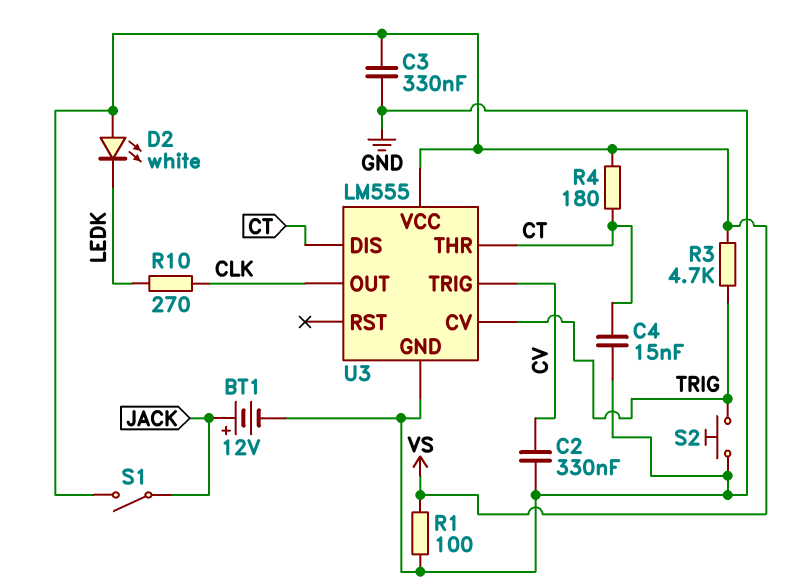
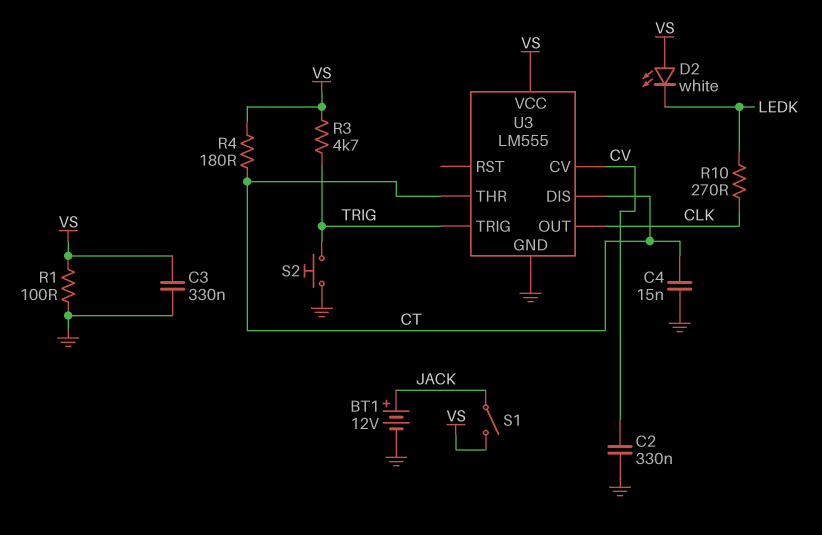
U3 pin CV: TRIG -> CV
U3 pin TRIG: CV -> TRIG

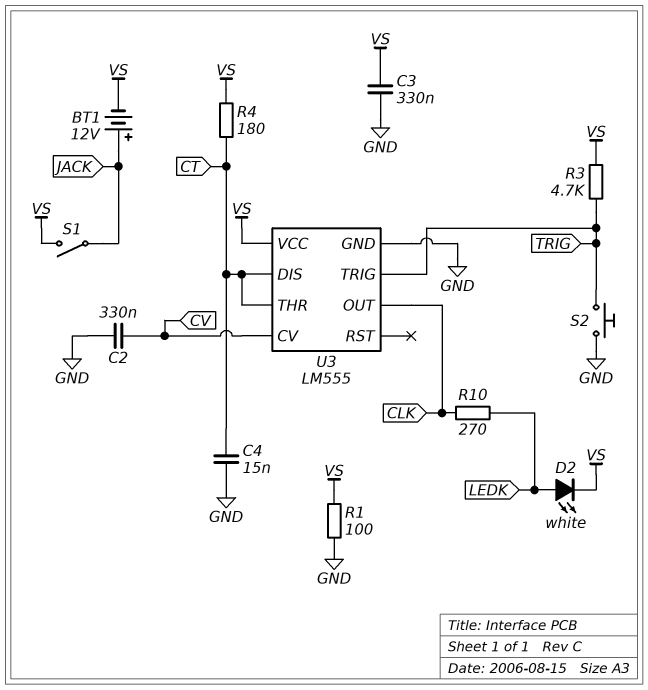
BT1: 12V (plus JACK, minus GND) -> 12V (plus JACK, minus VS)
D2: LED white (A VS, K LEDK) -> LED white (A LEDK, K VS)

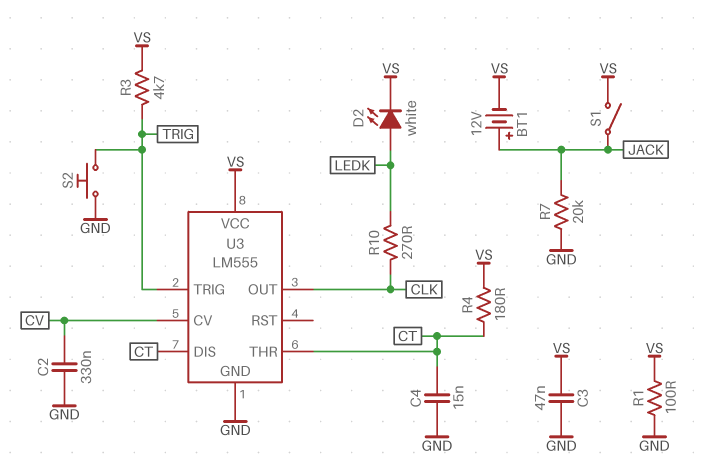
C3: 330nF (GND, VS) -> 47nF (GND, VS)
R7: none -> 20k (GND, JACK)

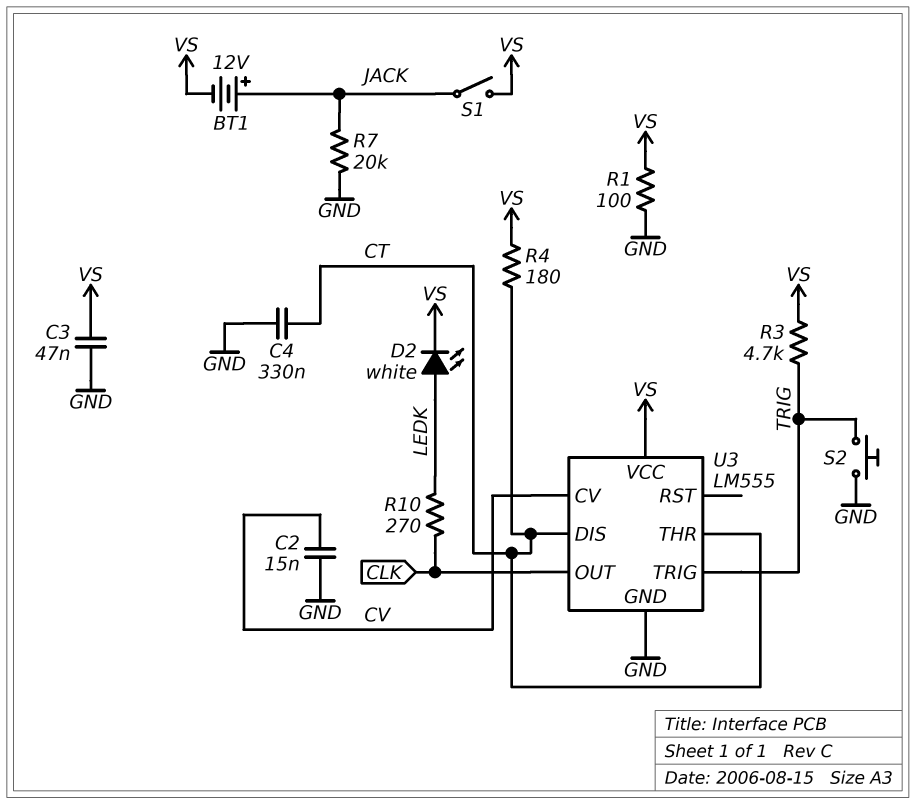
C2: 330nF (CV, GND) -> 15nF (CV, GND)
C4: 15nF (CT, GND) -> 330nF (CT, GND)

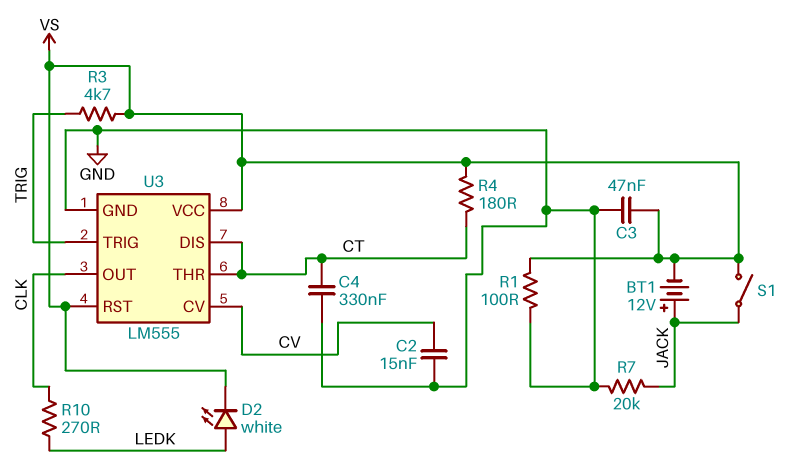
S2: button (GND, TRIG) -> none
U3 pin RST: none -> VS

